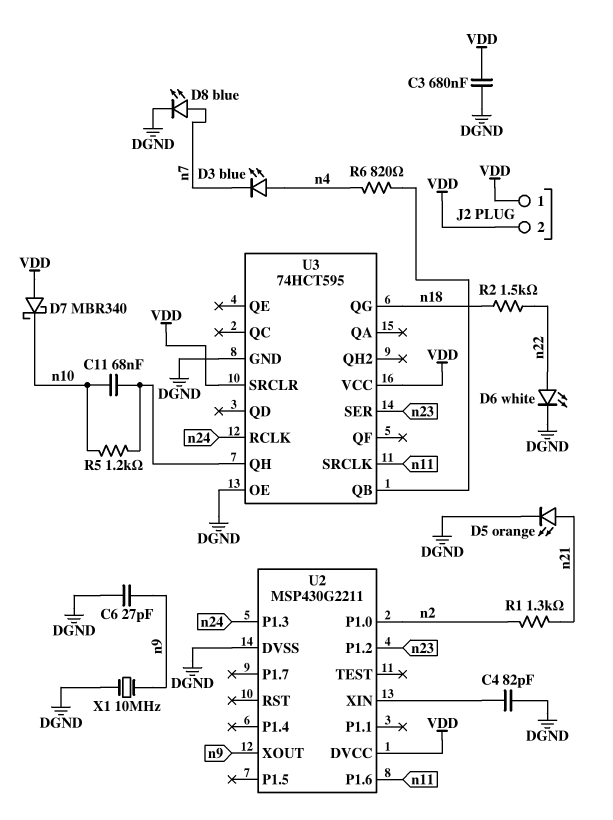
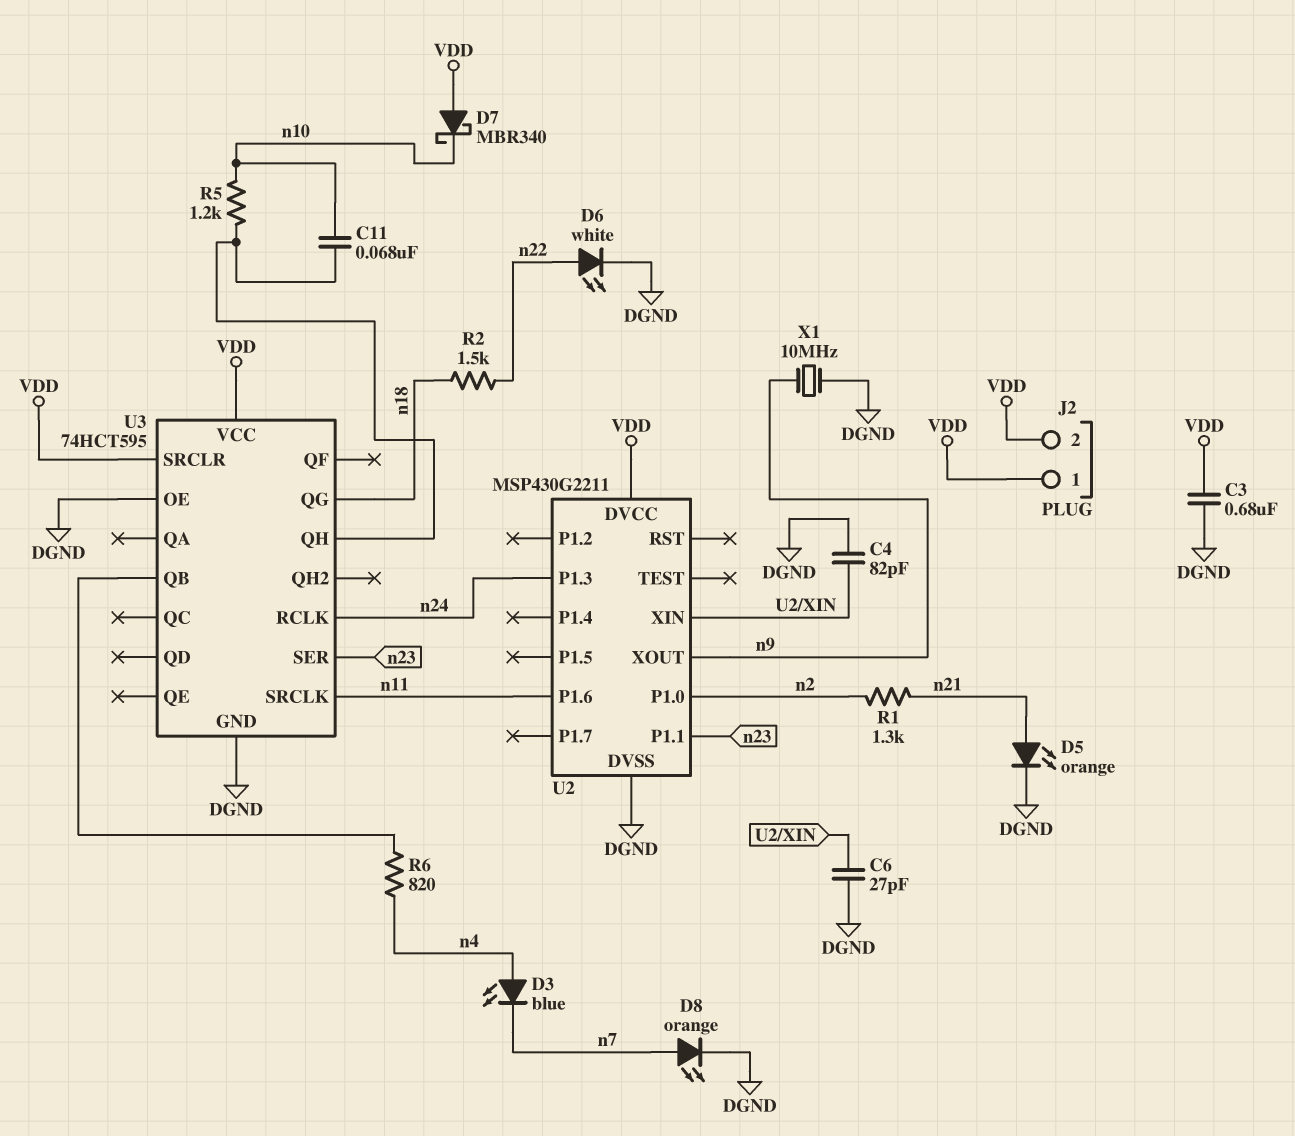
C6: 27pF (DGND, n9) -> 27pF (DGND, U2/XIN)
D8: LED blue (A n7, K DGND) -> LED orange (A n7, K DGND)
U2 pin P1.1: none -> n23
U2 pin P1.2: n23 -> none

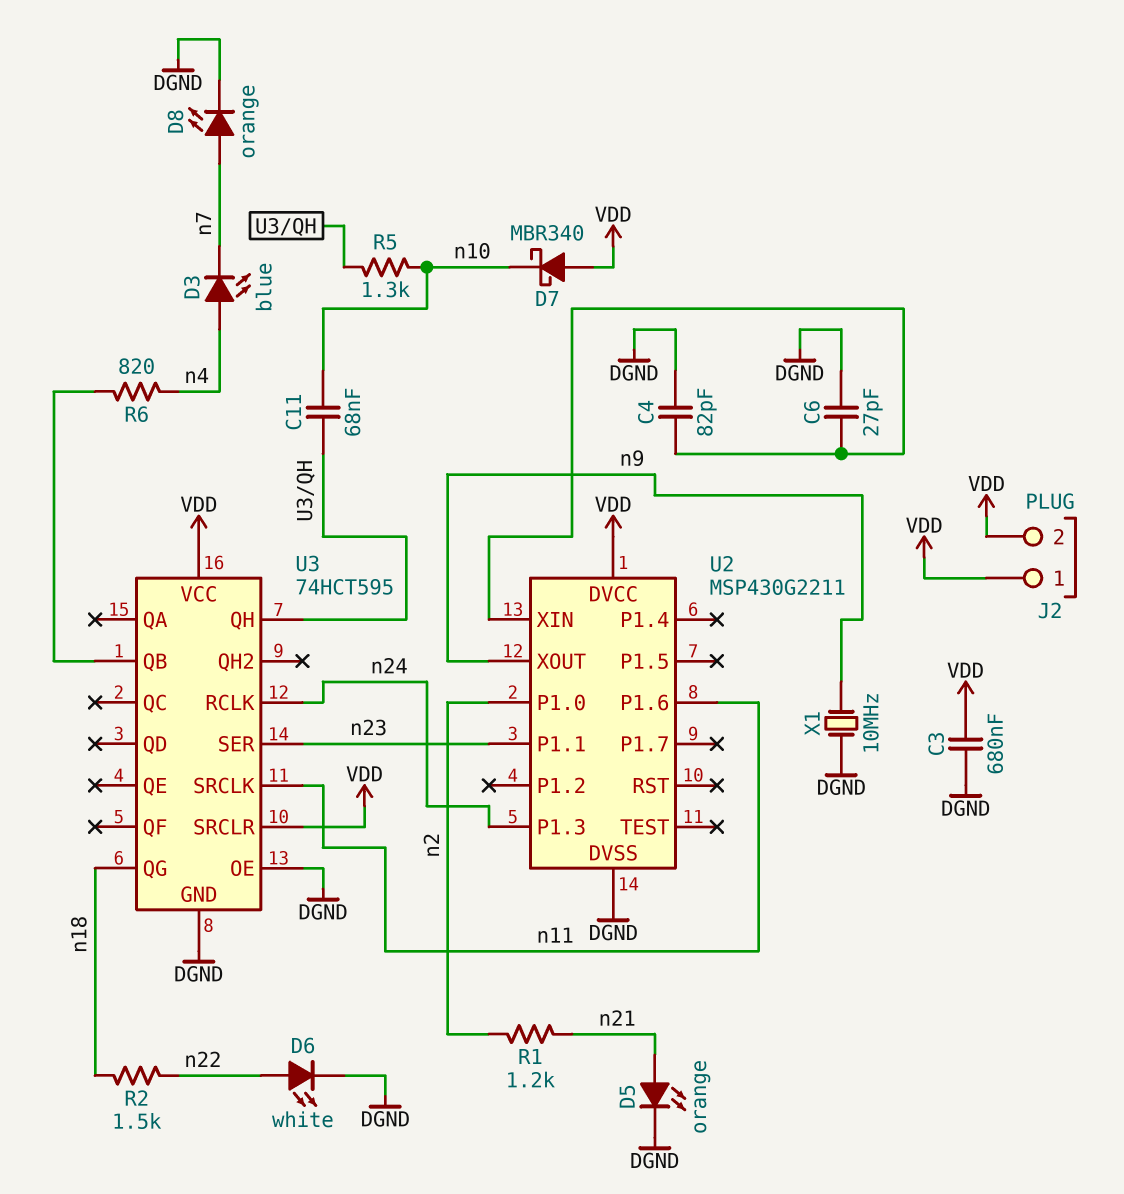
R1: 1.3k (n2, n21) -> 1.2k (n2, n21)
R5: 1.2k (U3/QH, n10) -> 1.3k (U3/QH, n10)

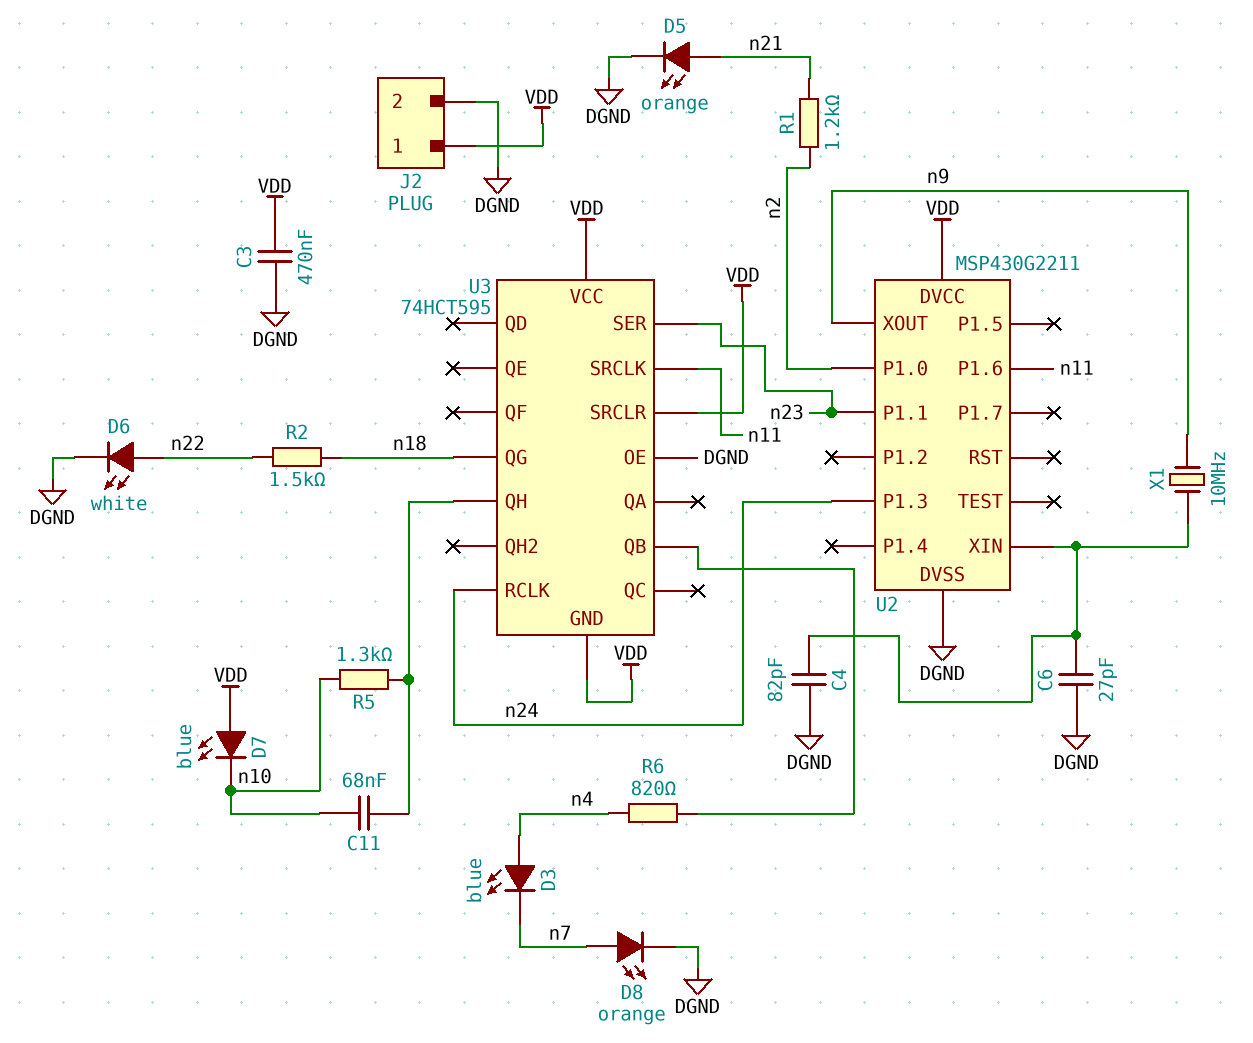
C3: 680nF (DGND, VDD) -> 470nF (DGND, VDD)
D7: schottky MBR340 (A VDD, K n10) -> LED blue (A VDD, K n10)
J2 pin 2: VDD -> DGND
U3 pin GND: DGND -> VDD
X1: 10MHz (DGND, n9) -> 10MHz (U2/XIN, n9)

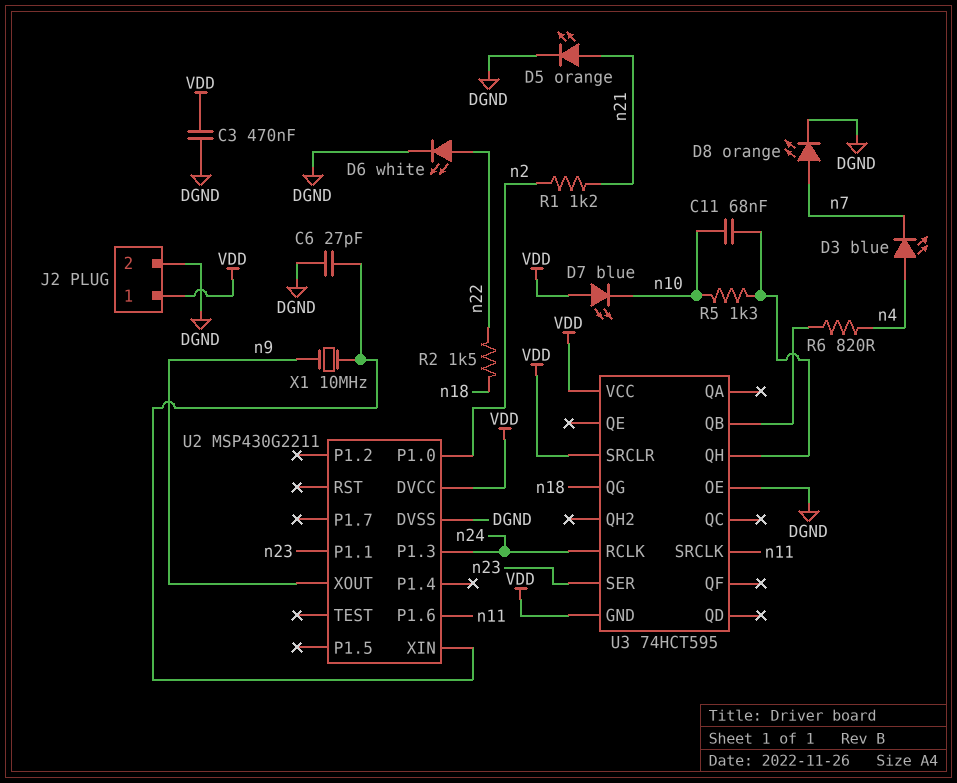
C4: 82pF (DGND, U2/XIN) -> none

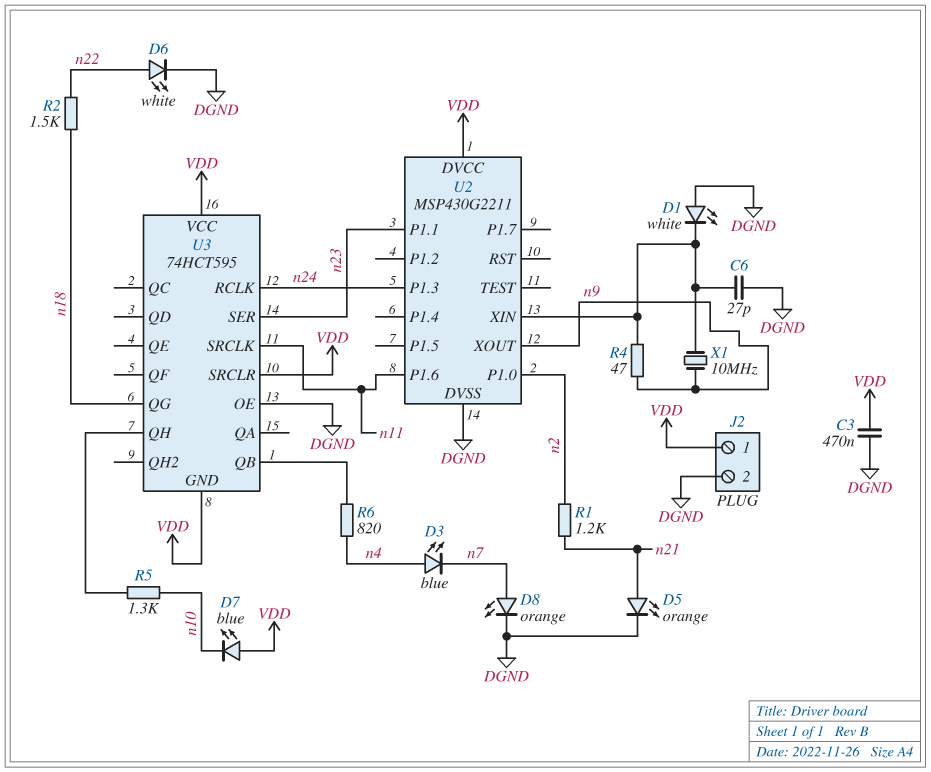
C11: 68nF (U3/QH, n10) -> none
D1: none -> LED white (A DGND, K U2/XIN)
R4: none -> 47 (U2/XIN, n9)

